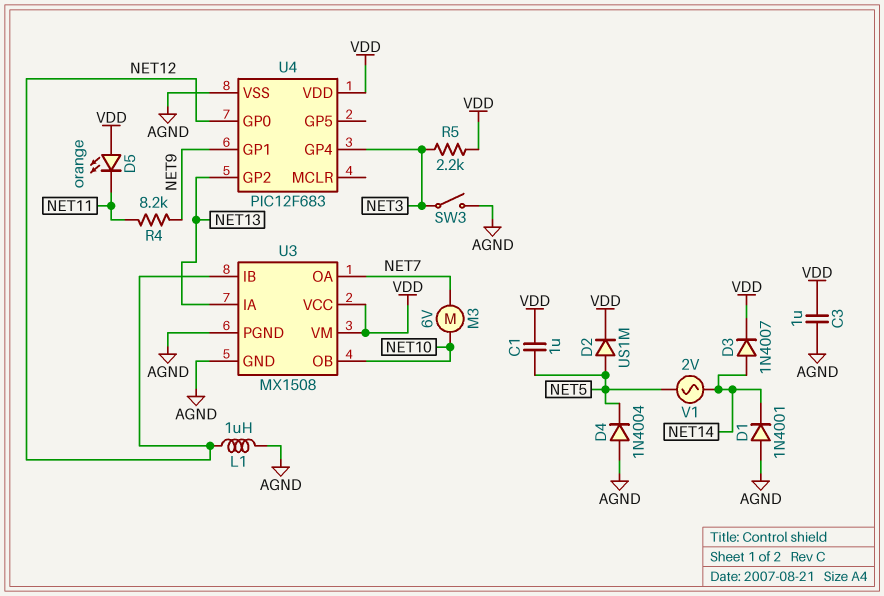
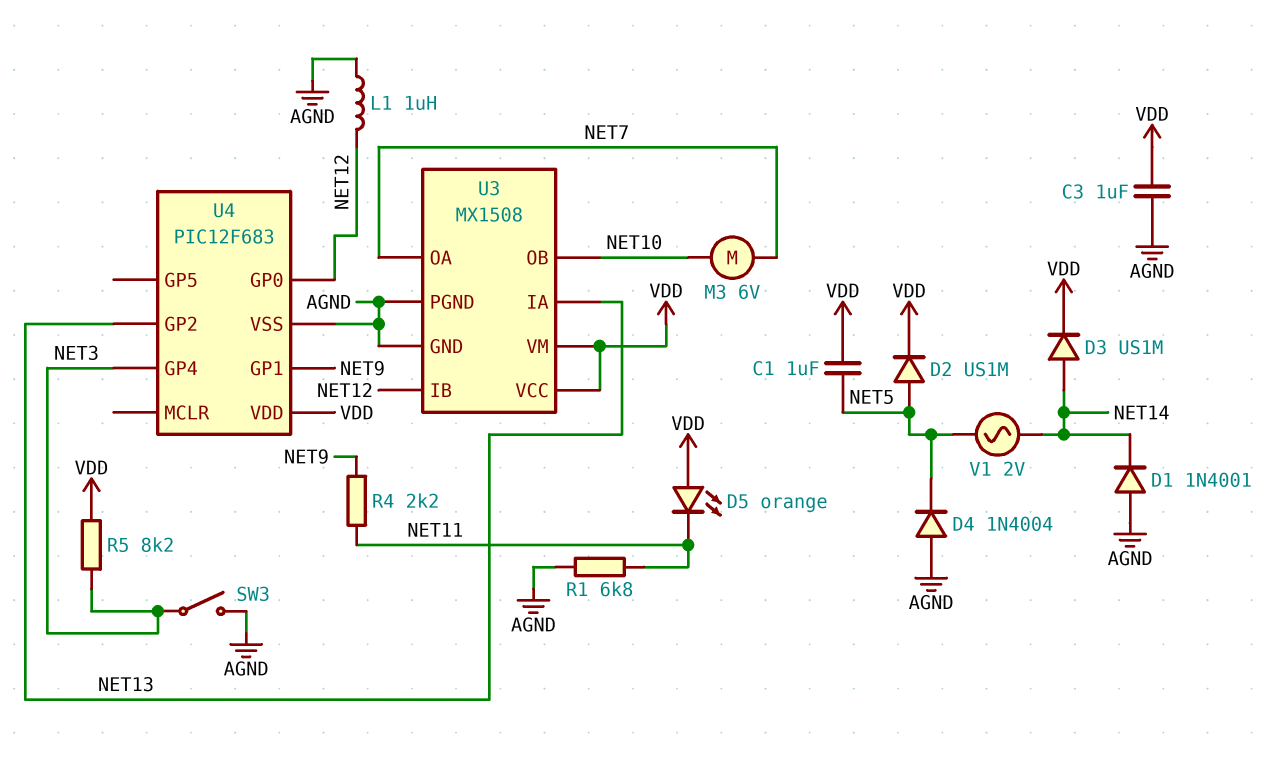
D3: diode 1N4007 (A NET14, K VDD) -> diode US1M (A NET14, K VDD)
R1: none -> 6.8k (AGND, NET11)
R4: 8.2k (NET9, NET11) -> 2.2k (NET9, NET11)
R5: 2.2k (NET3, VDD) -> 8.2k (NET3, VDD)

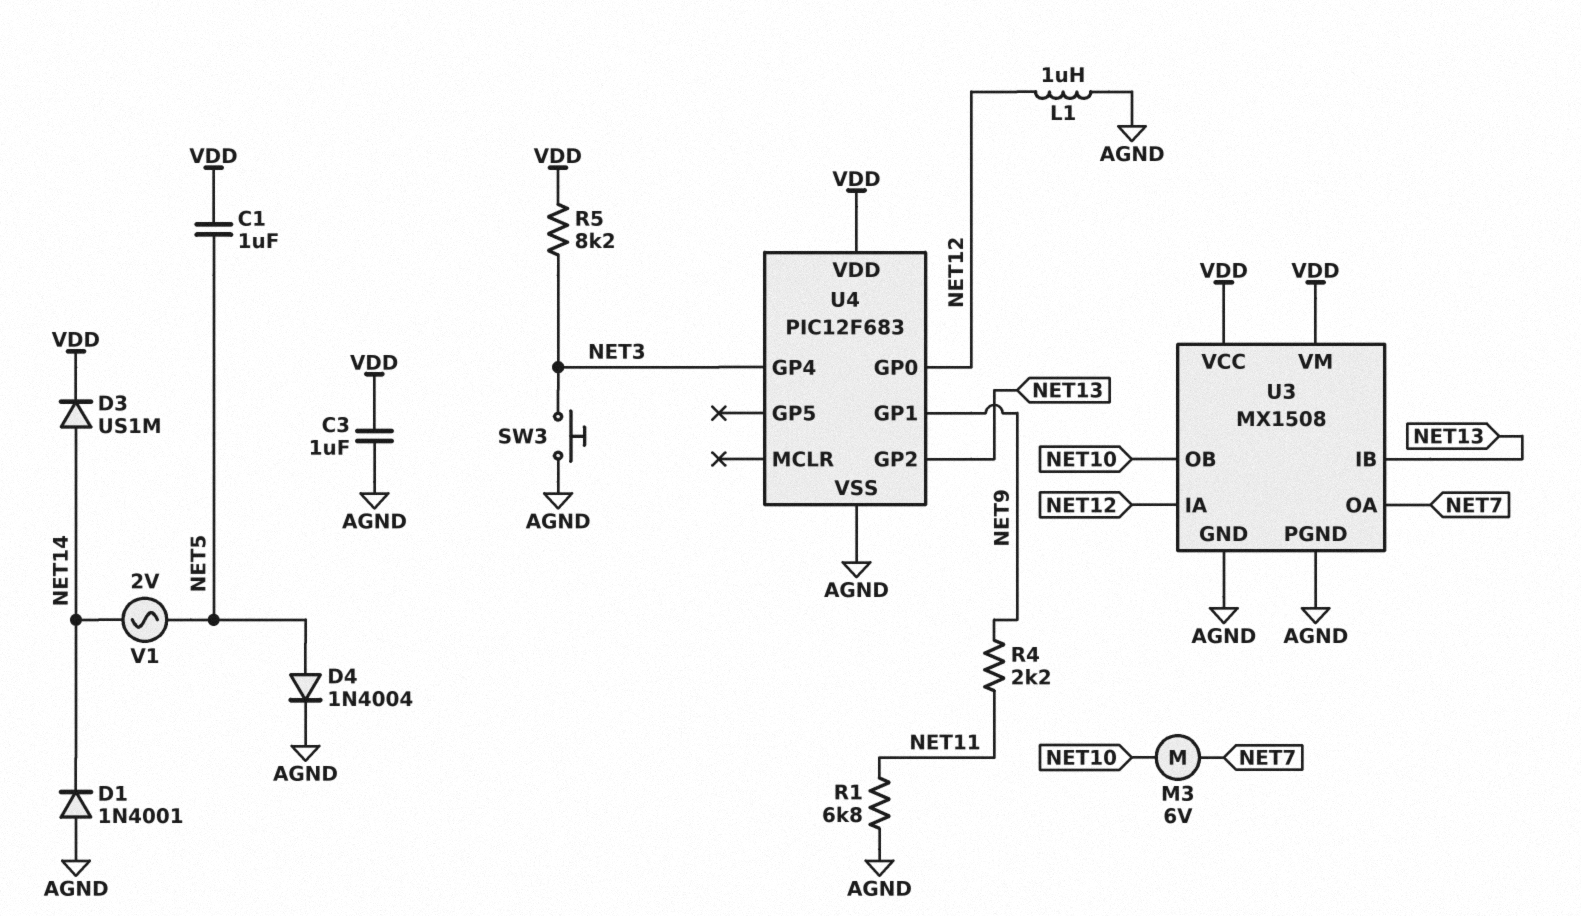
D2: diode US1M (A NET5, K VDD) -> none
D4: diode 1N4004 (A AGND, K NET5) -> diode 1N4004 (A NET5, K AGND)
D5: LED orange (A VDD, K NET11) -> none
SW3: switch (AGND, NET3) -> button (AGND, NET3)
U3 pin IA: NET13 -> NET12
U3 pin IB: NET12 -> NET13

